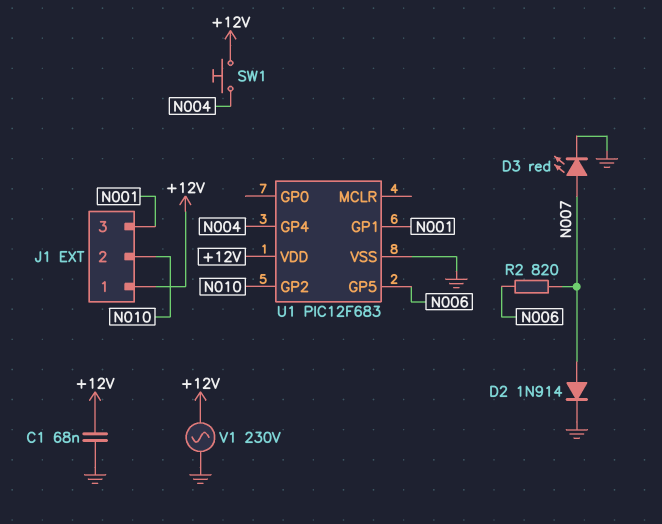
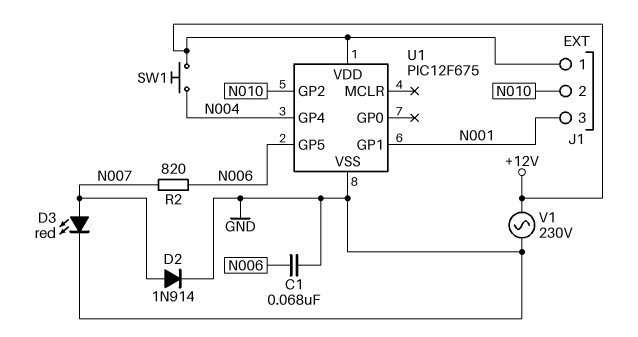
C1: 68nF (+12V, GND) -> 68nF (GND, N006)
U1: PIC12F683 -> PIC12F675

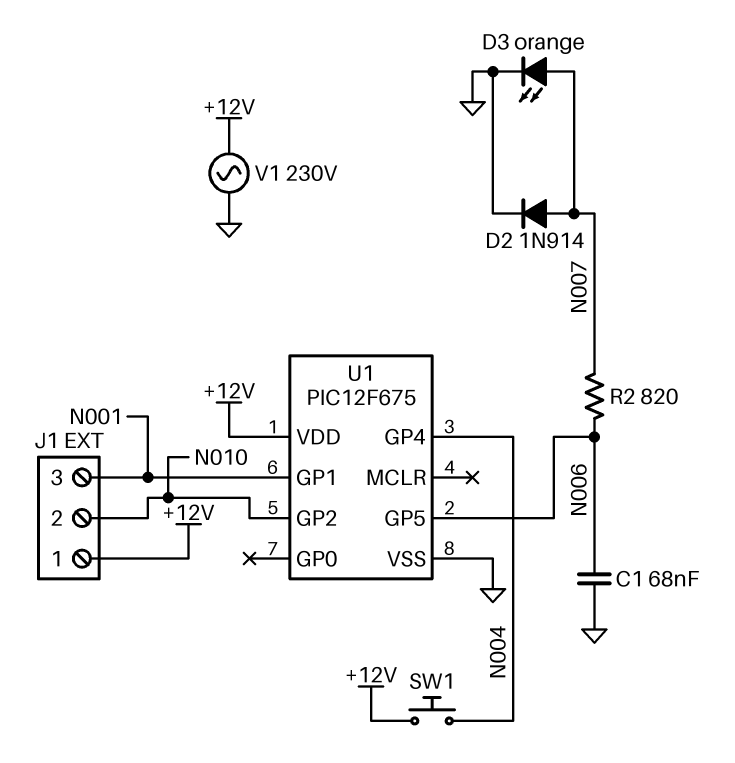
D3: LED red (A N007, K GND) -> LED orange (A N007, K GND)

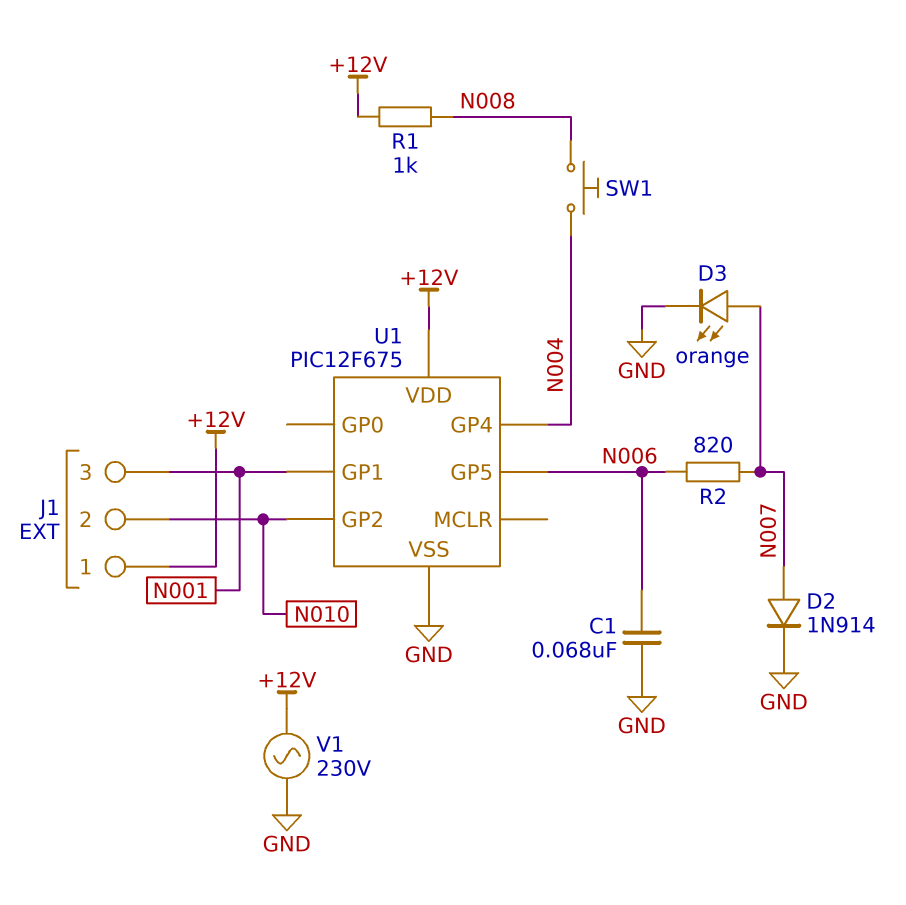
R1: none -> 1k (+12V, N008)
SW1: button (+12V, N004) -> button (N004, N008)

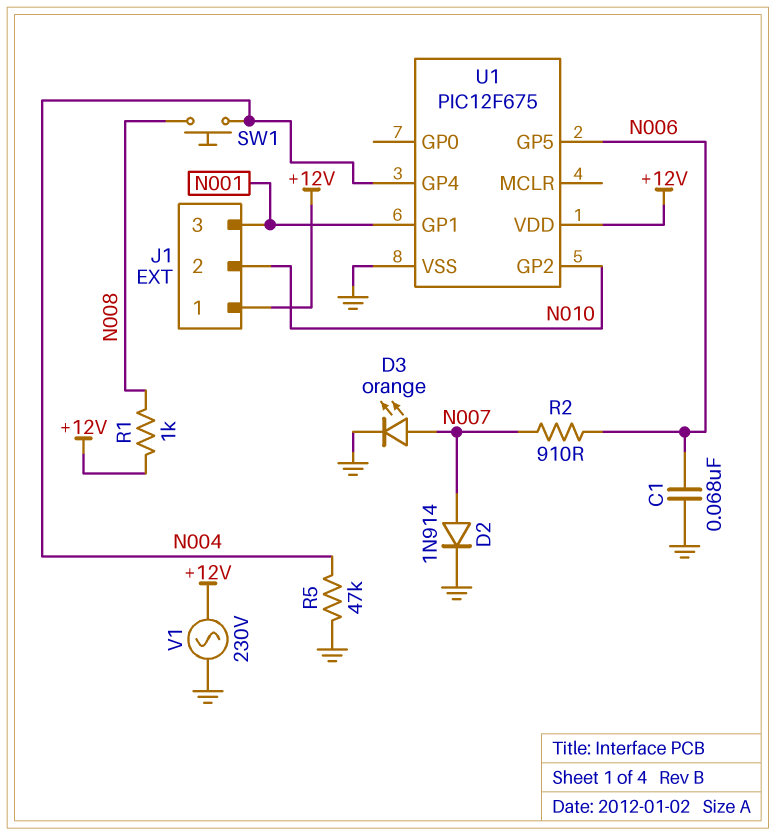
R2: 820 (N006, N007) -> 910 (N006, N007)
R5: none -> 47k (GND, N004)

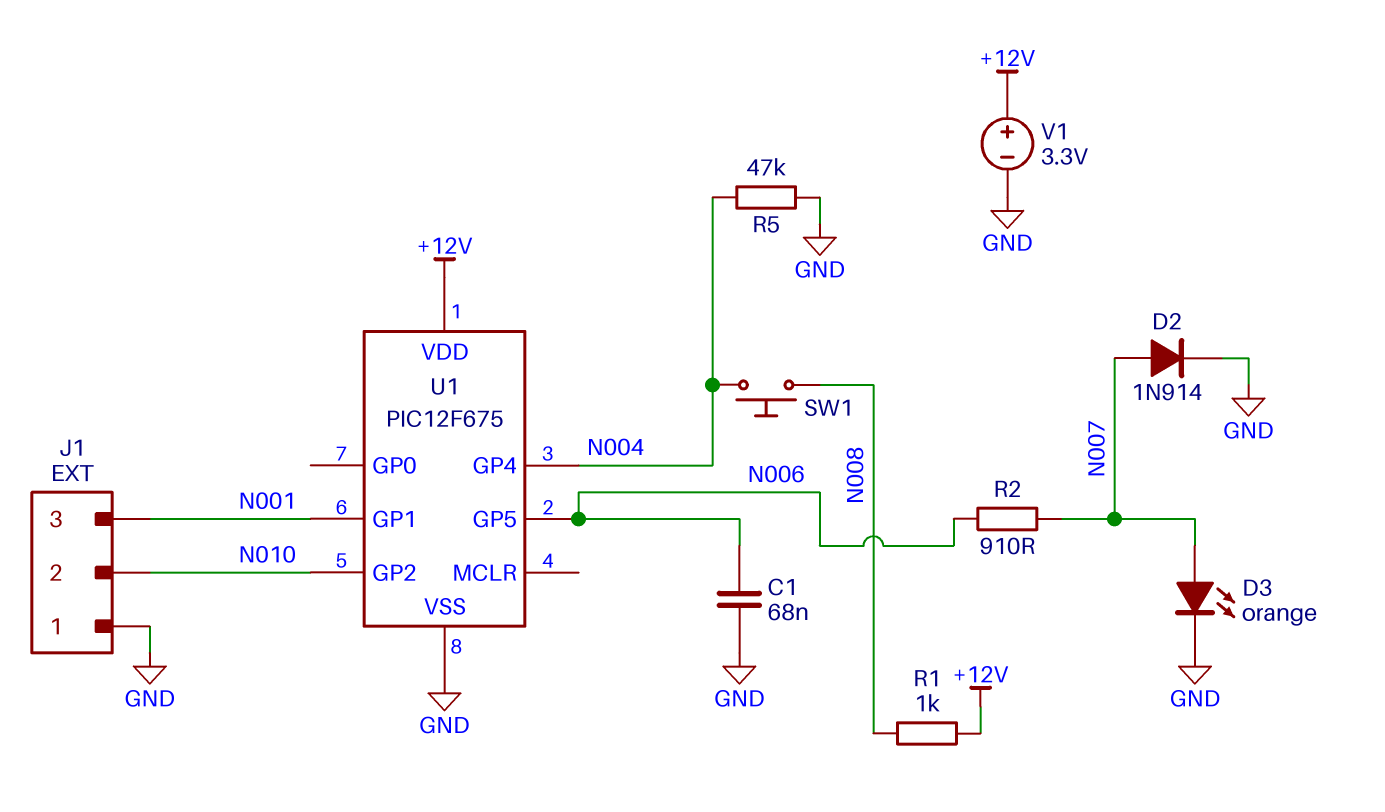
J1 pin 1: +12V -> GND
V1: AC 230V (+12V, GND) -> 3.3V (plus +12V, minus GND)

